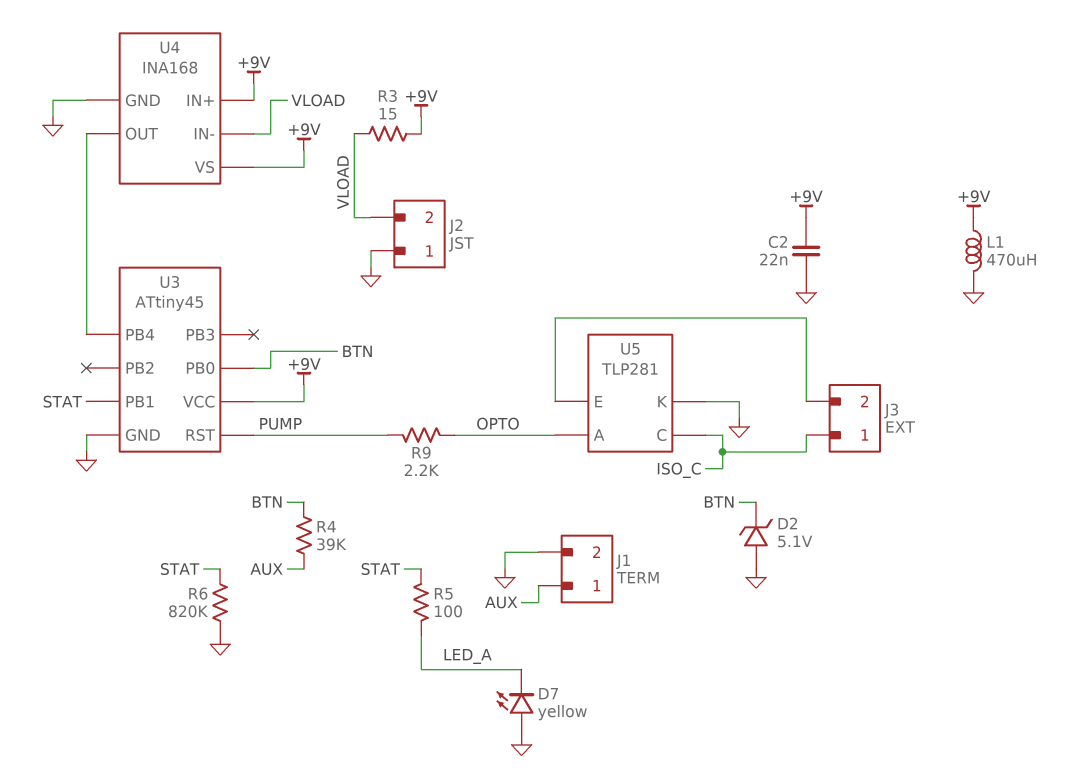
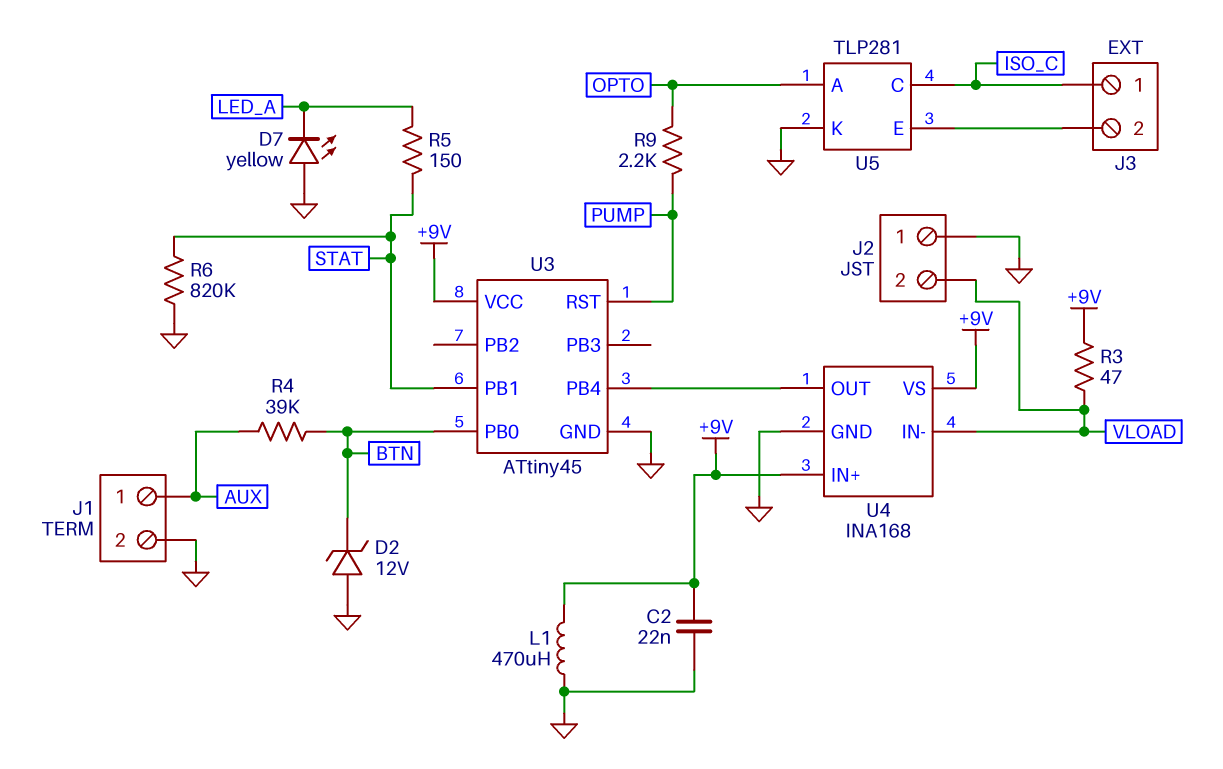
D2: zener 5.1V (A GND, K BTN) -> zener 12V (A GND, K BTN)
R3: 15 (+9V, VLOAD) -> 47 (+9V, VLOAD)
R5: 100 (LED_A, STAT) -> 150 (LED_A, STAT)

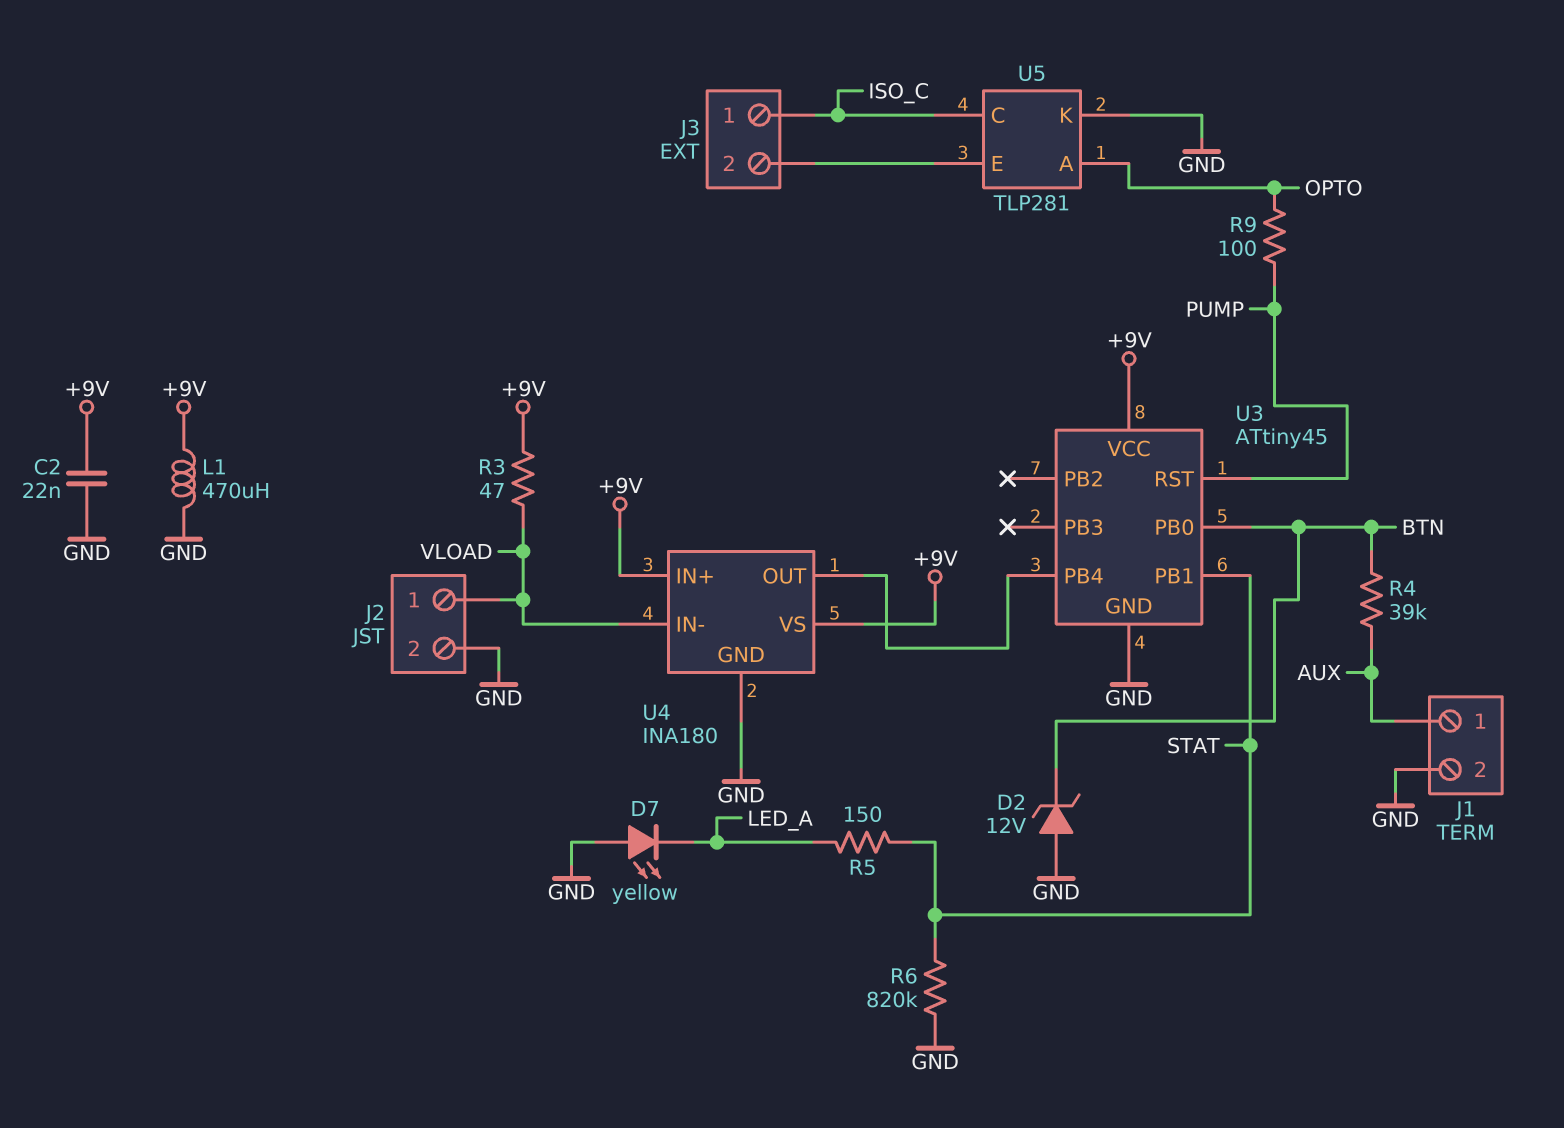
J2 pin 1: GND -> VLOAD
J2 pin 2: VLOAD -> GND
R9: 2.2k (OPTO, PUMP) -> 100 (OPTO, PUMP)
U4: INA168 -> INA180

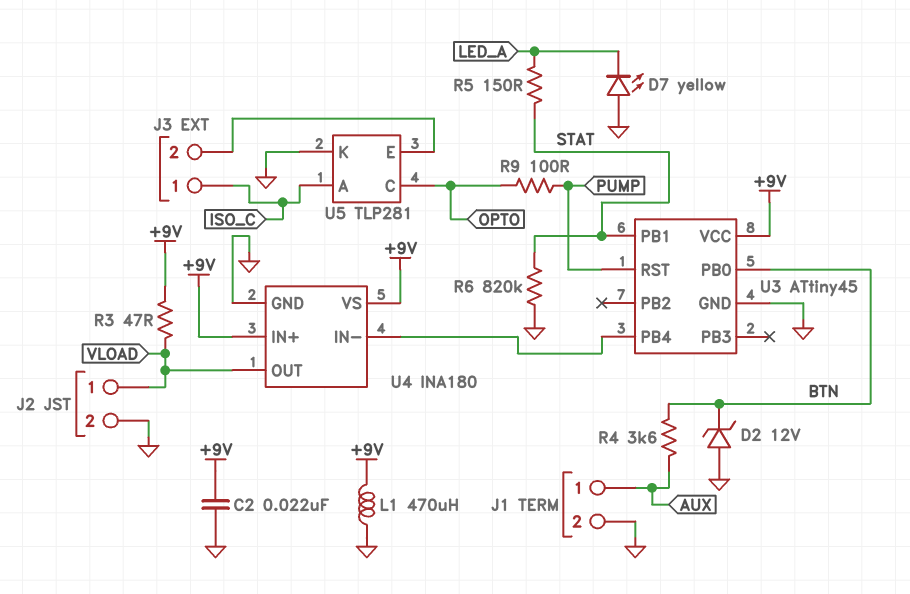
R4: 39k (AUX, BTN) -> 3.6k (AUX, BTN)
U4 pin IN-: VLOAD -> U3/PB4
U4 pin OUT: U3/PB4 -> VLOAD
U5 pin A: OPTO -> ISO_C
U5 pin C: ISO_C -> OPTO

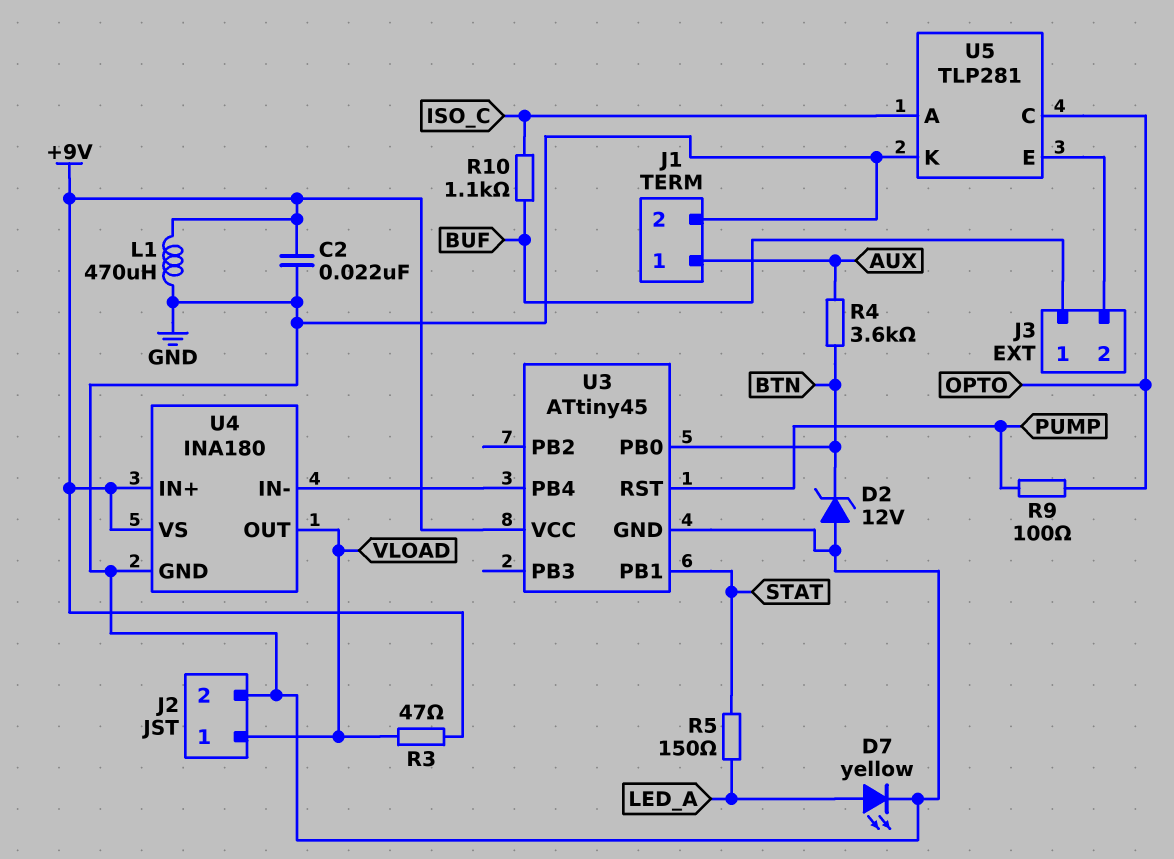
D7: LED yellow (A GND, K LED_A) -> LED yellow (A LED_A, K GND)
J3 pin 1: ISO_C -> BUF
R6: 820k (GND, STAT) -> none
R10: none -> 1.1k (BUF, ISO_C)

